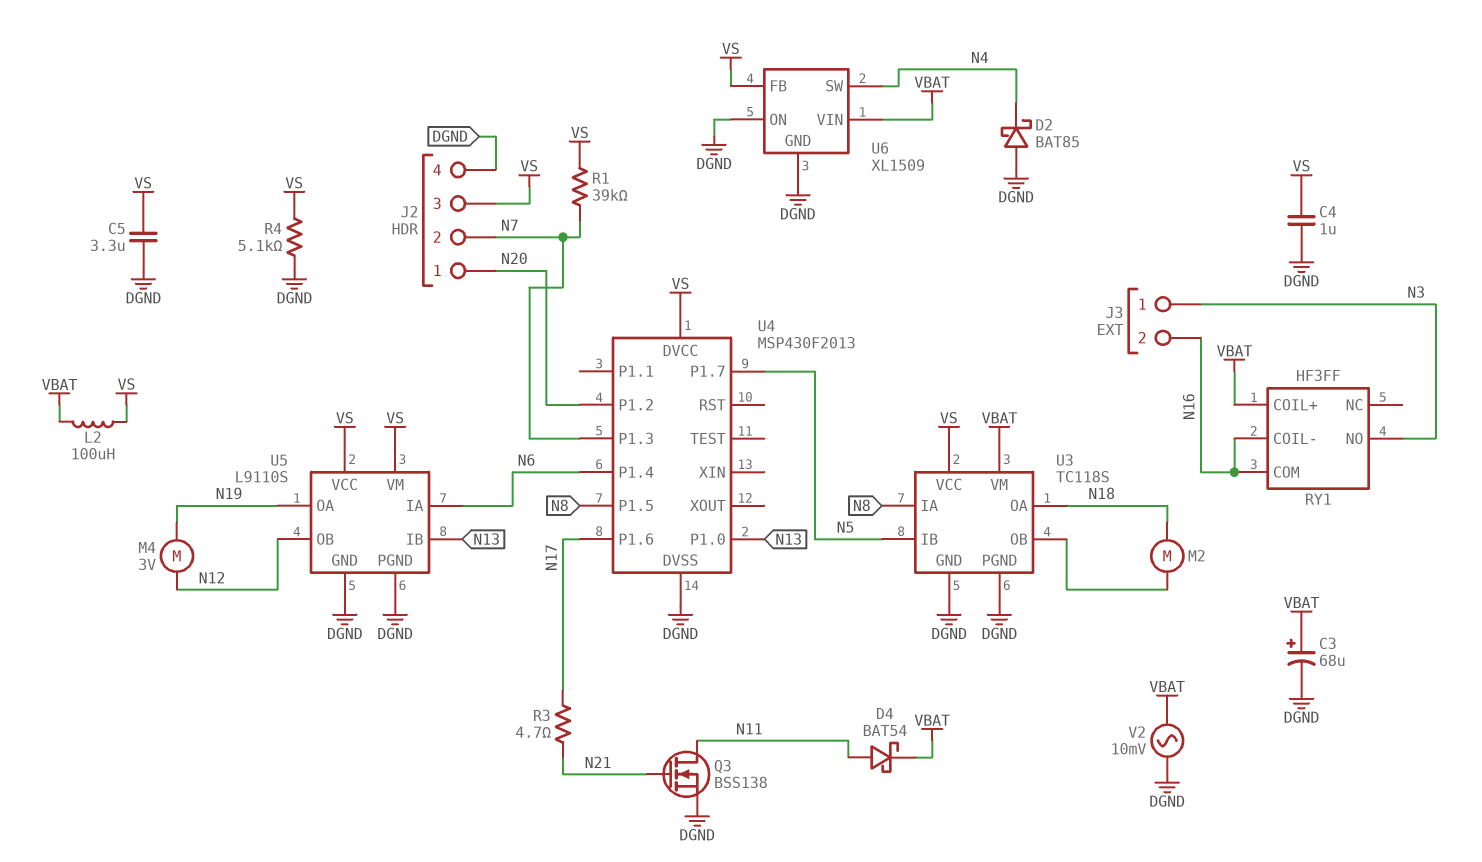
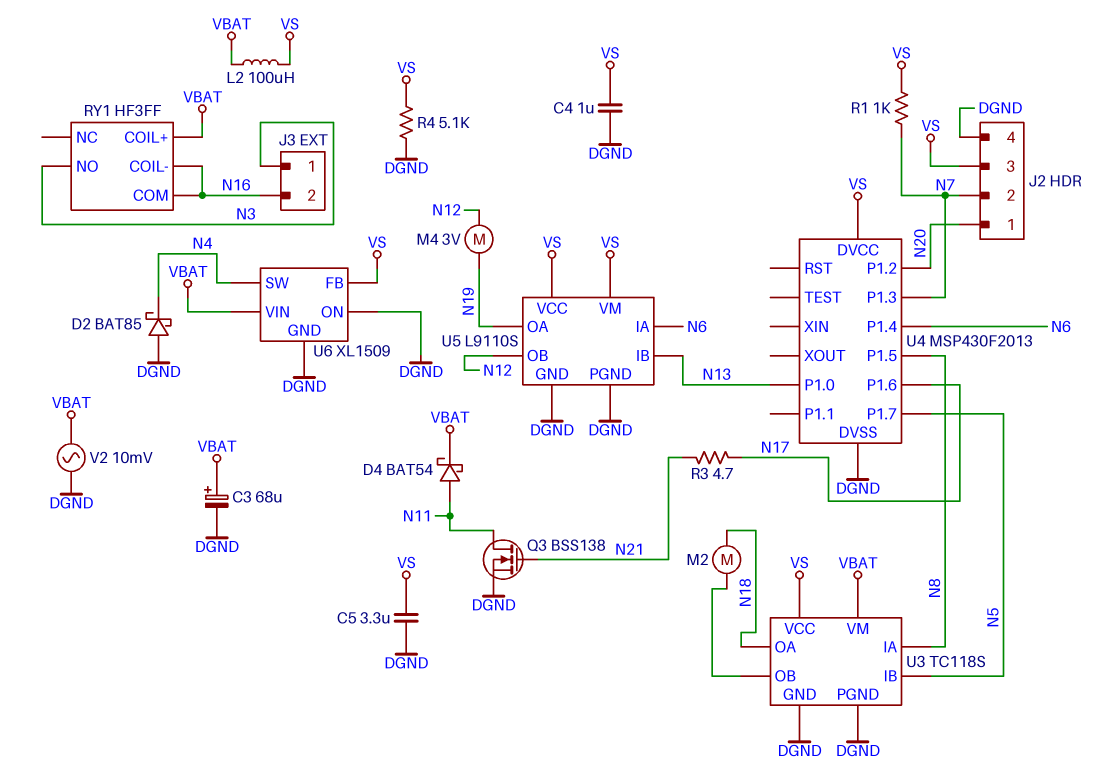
R1: 39k (N7, VS) -> 1k (N7, VS)

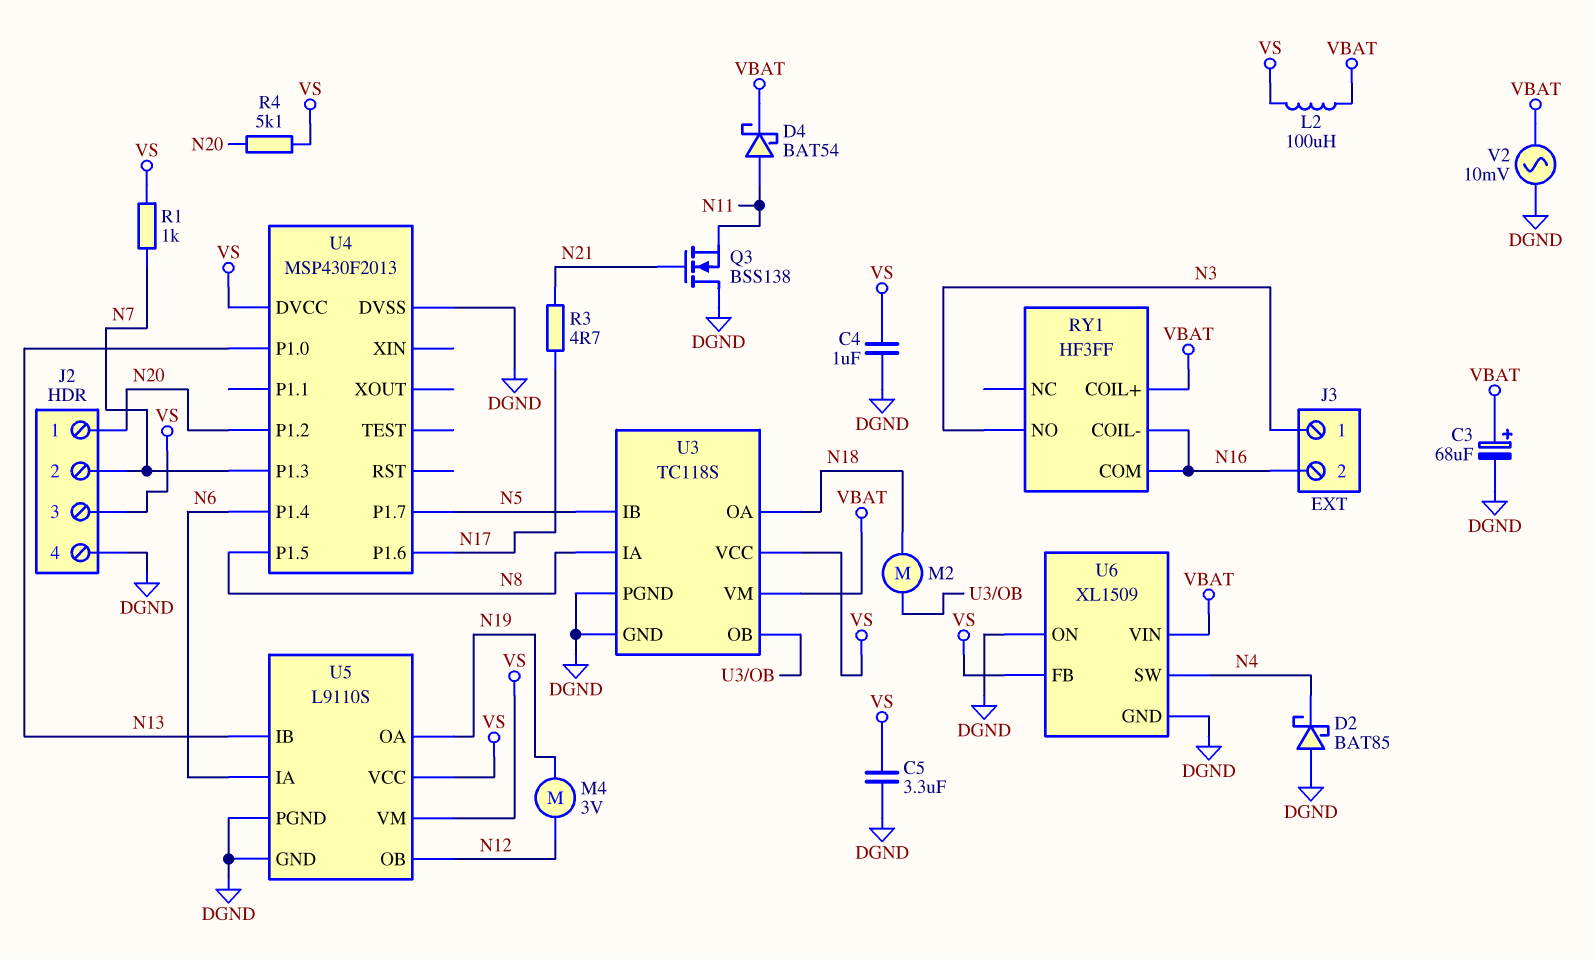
Q3: NMOS BSS138 (G N21, D N11, S DGND) -> NMOS BSS138 (G N21, D DGND, S N11)
R4: 5.1k (DGND, VS) -> 5.1k (N20, VS)

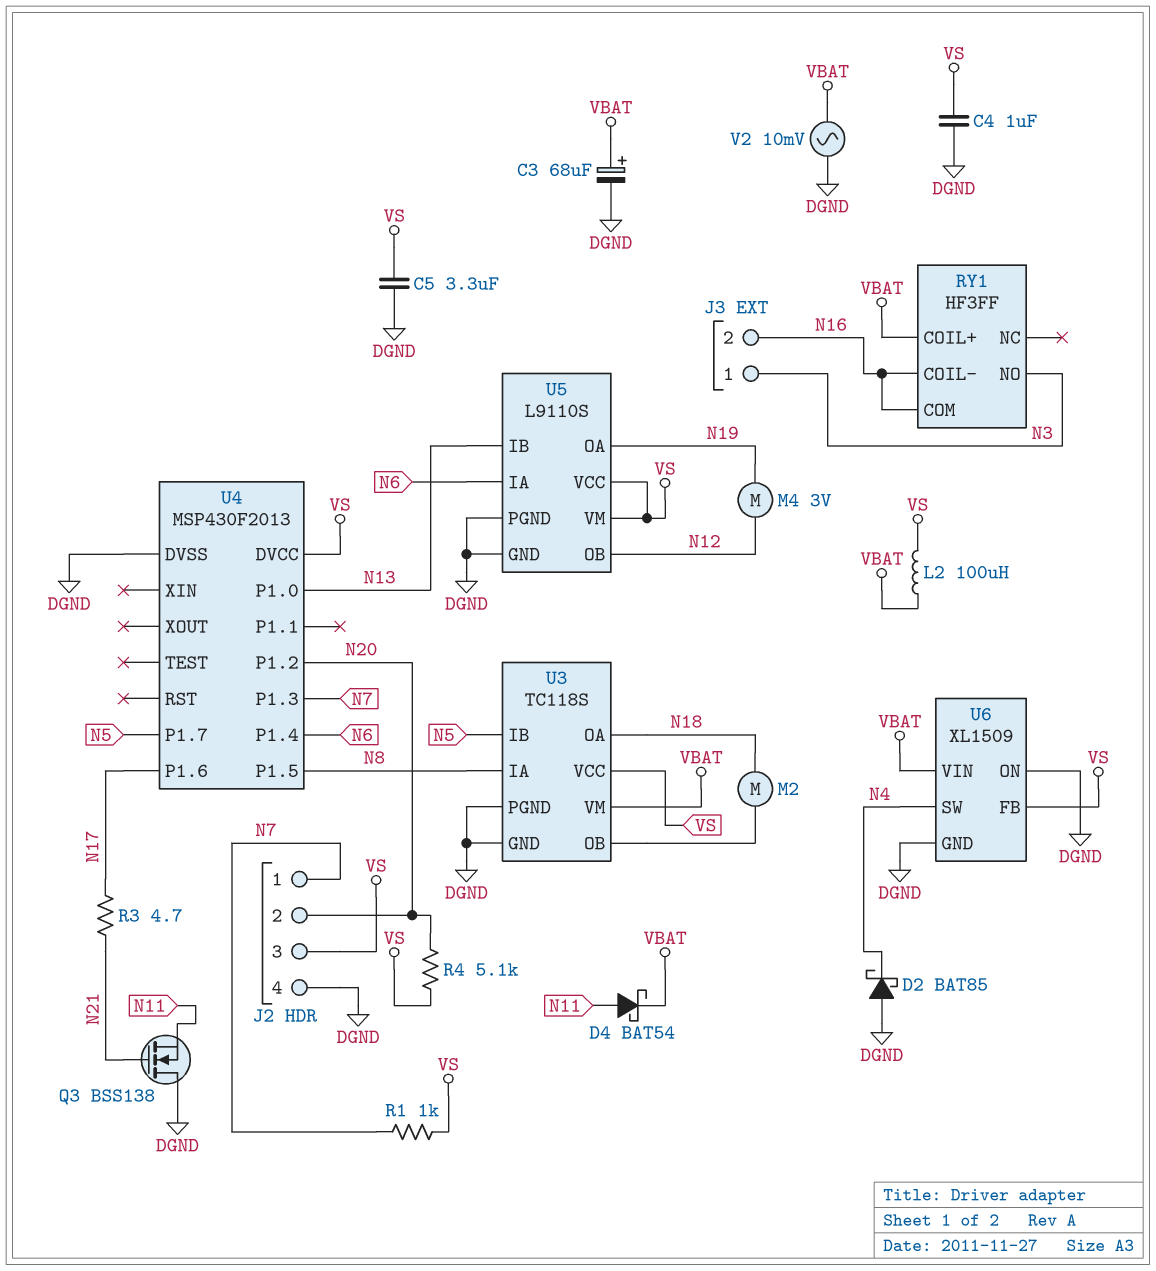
J2 pin 1: N20 -> N7
J2 pin 2: N7 -> N20

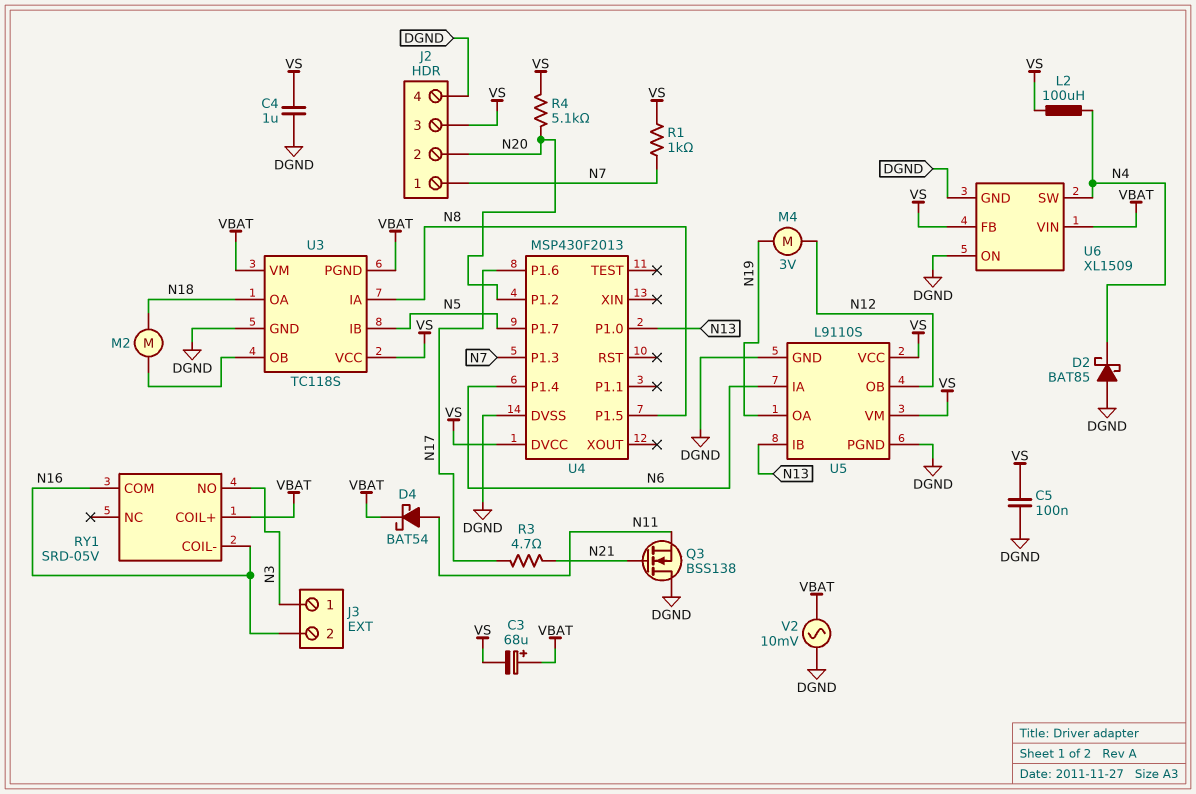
C3: 68uF (plus VBAT, minus DGND) -> 68uF (plus VBAT, minus VS)
C5: 3.3uF (DGND, VS) -> 100nF (DGND, VS)
L2: 100uH (VBAT, VS) -> 100uH (N4, VS)
RY1: HF3FF -> SRD-05V
U3 pin PGND: DGND -> VBAT

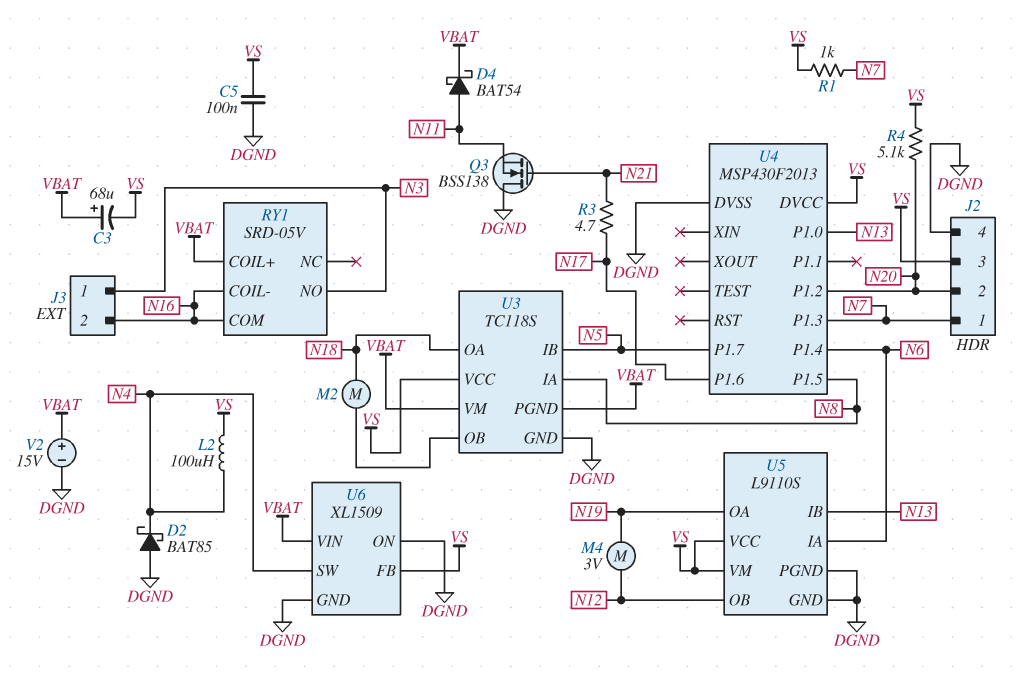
C4: 1uF (DGND, VS) -> none
V2: AC 10mV (DGND, VBAT) -> 15V (plus VBAT, minus DGND)

